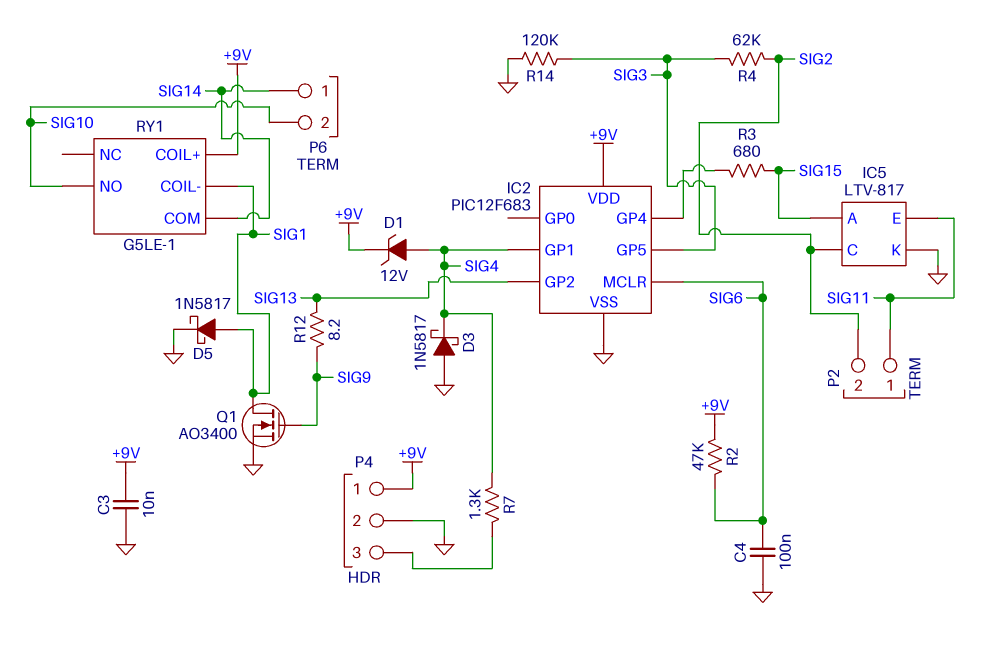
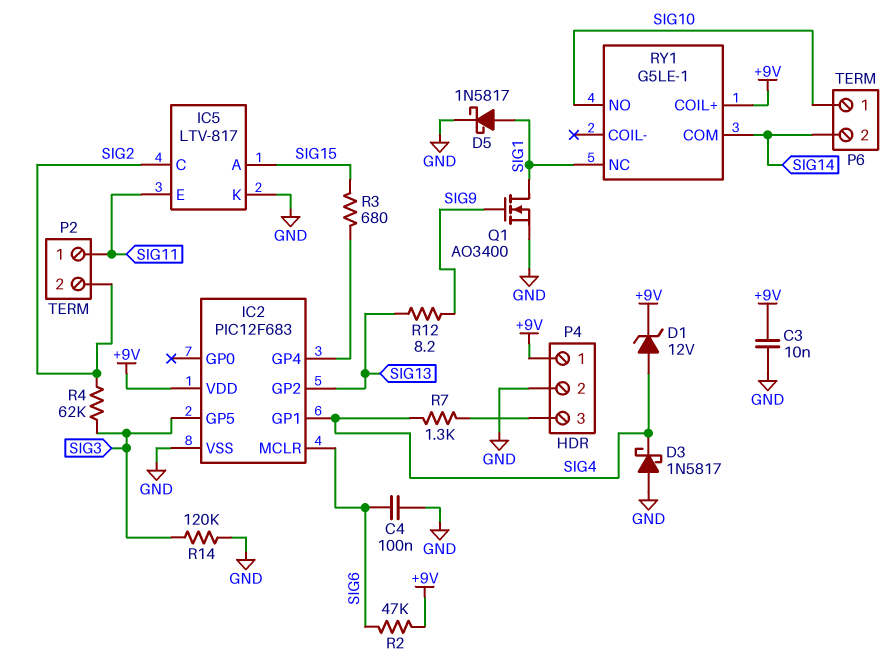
P6 pin 1: SIG14 -> SIG10
P6 pin 2: SIG10 -> SIG14
RY1 pin COIL-: SIG1 -> none
RY1 pin NC: none -> SIG1

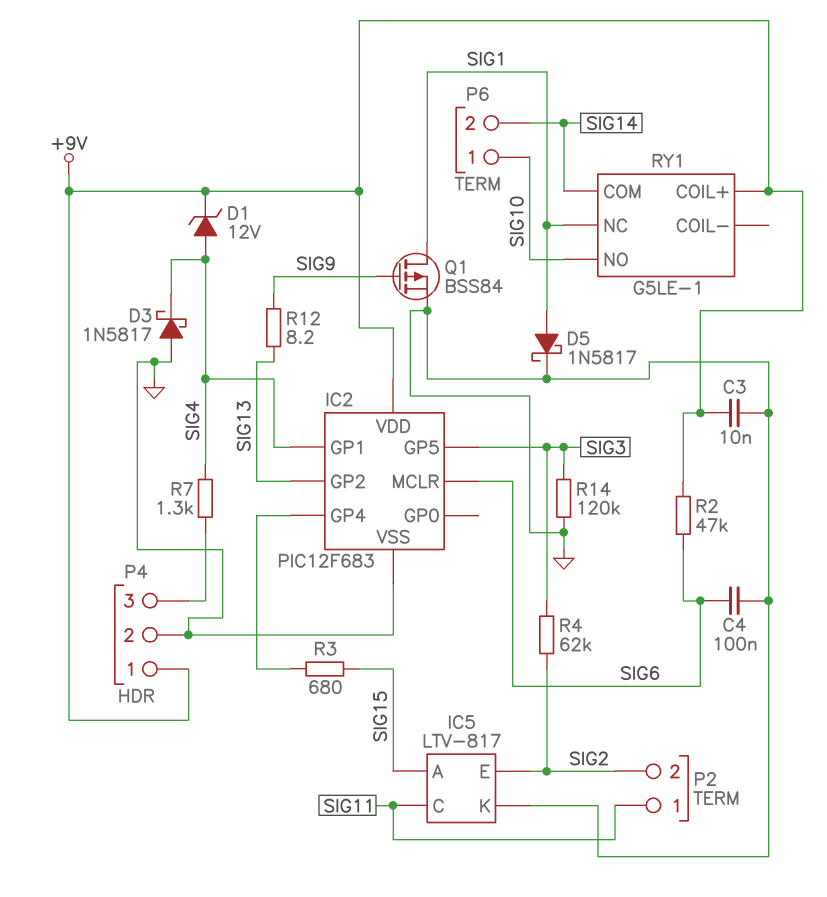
IC5 pin C: SIG2 -> SIG11
IC5 pin E: SIG11 -> SIG2
Q1: NMOS AO3400 (G SIG9, D SIG1, S GND) -> PMOS BSS84 (G SIG9, D SIG1, S GND)

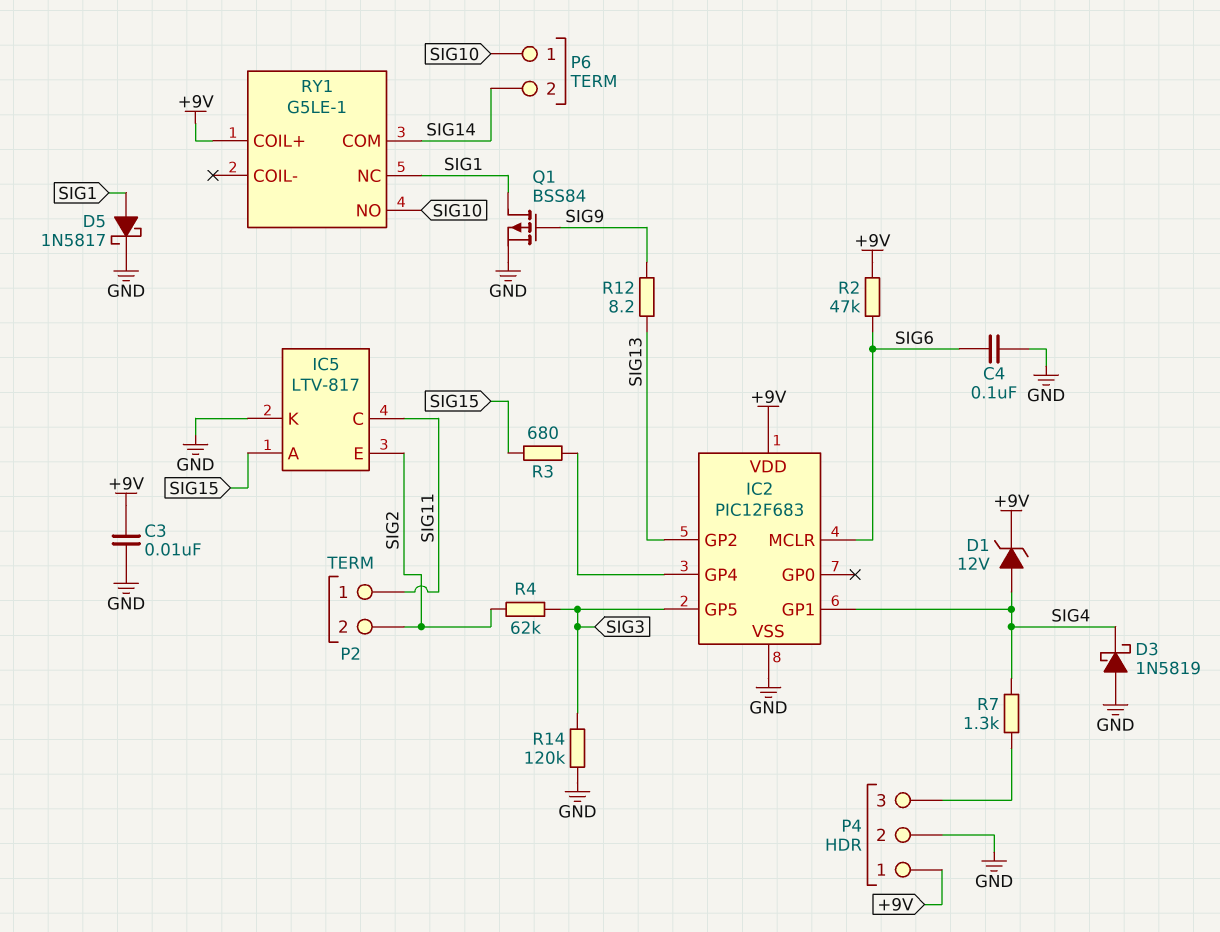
D3: schottky 1N5817 (A GND, K SIG4) -> schottky 1N5819 (A GND, K SIG4)

